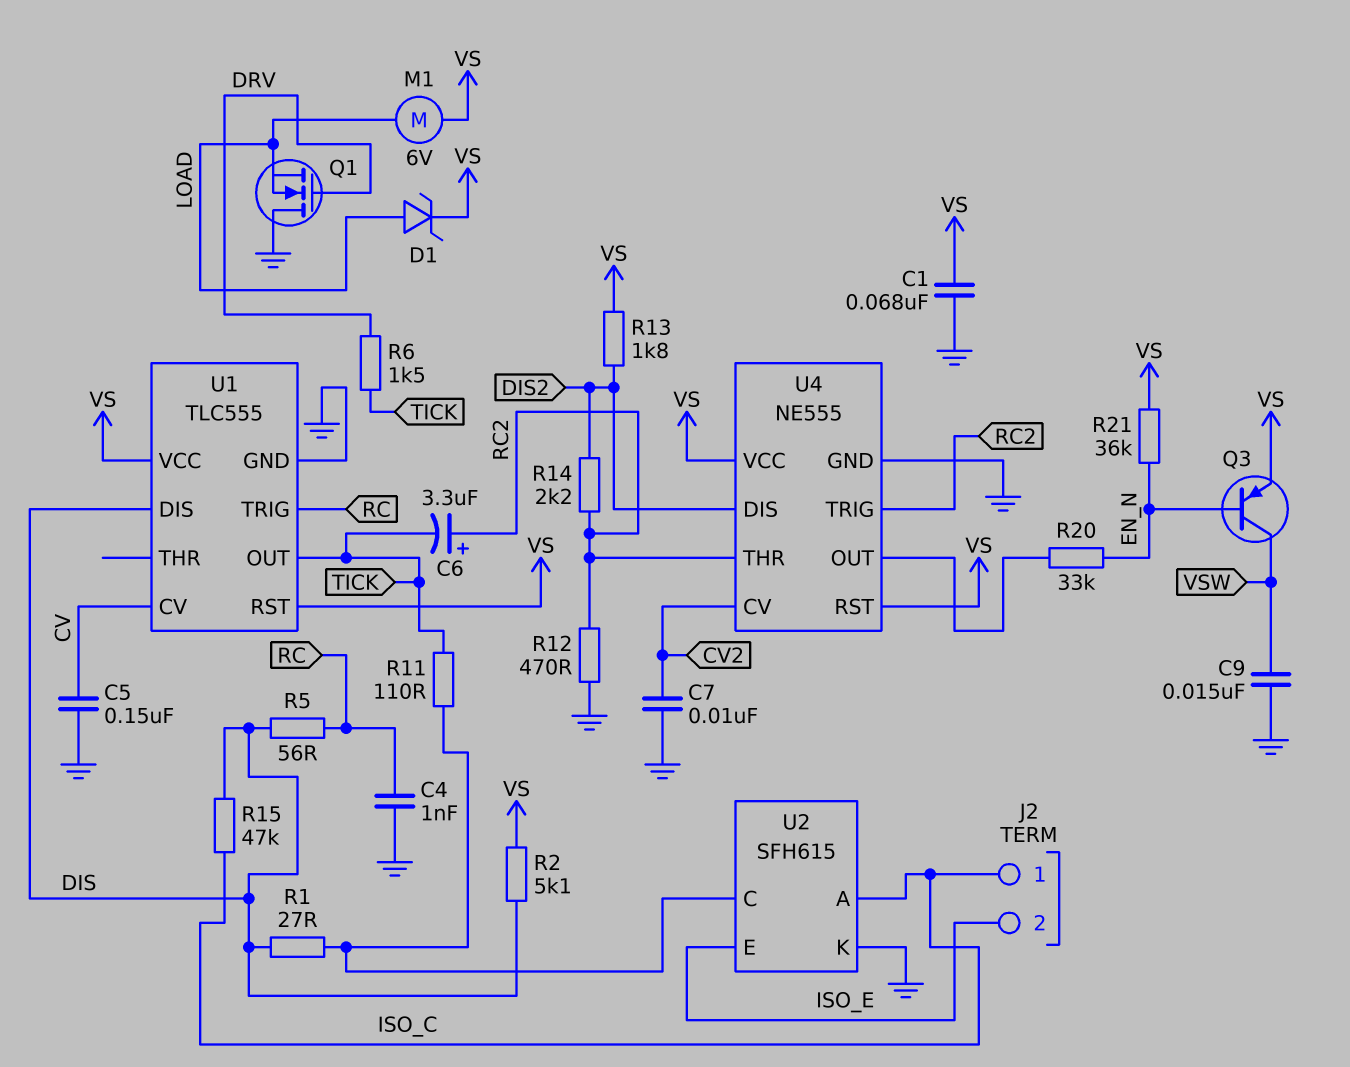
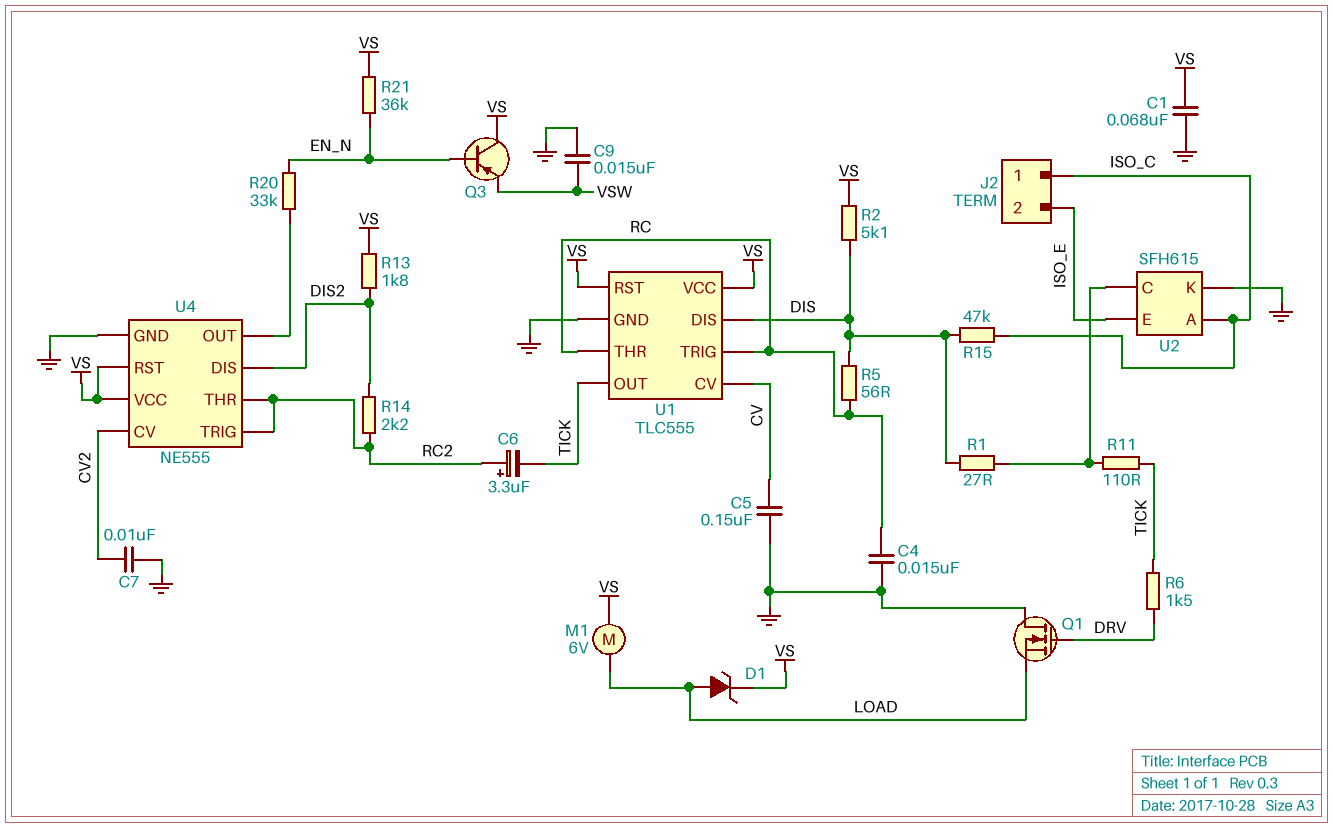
C4: 1nF (GND, RC) -> 15nF (GND, RC)
Q3: PNP (B EN_N, C VSW, E VS) -> PNP (B EN_N, C VS, E VSW)
R12: 470 (GND, RC2) -> none
U1 pin THR: none -> RC

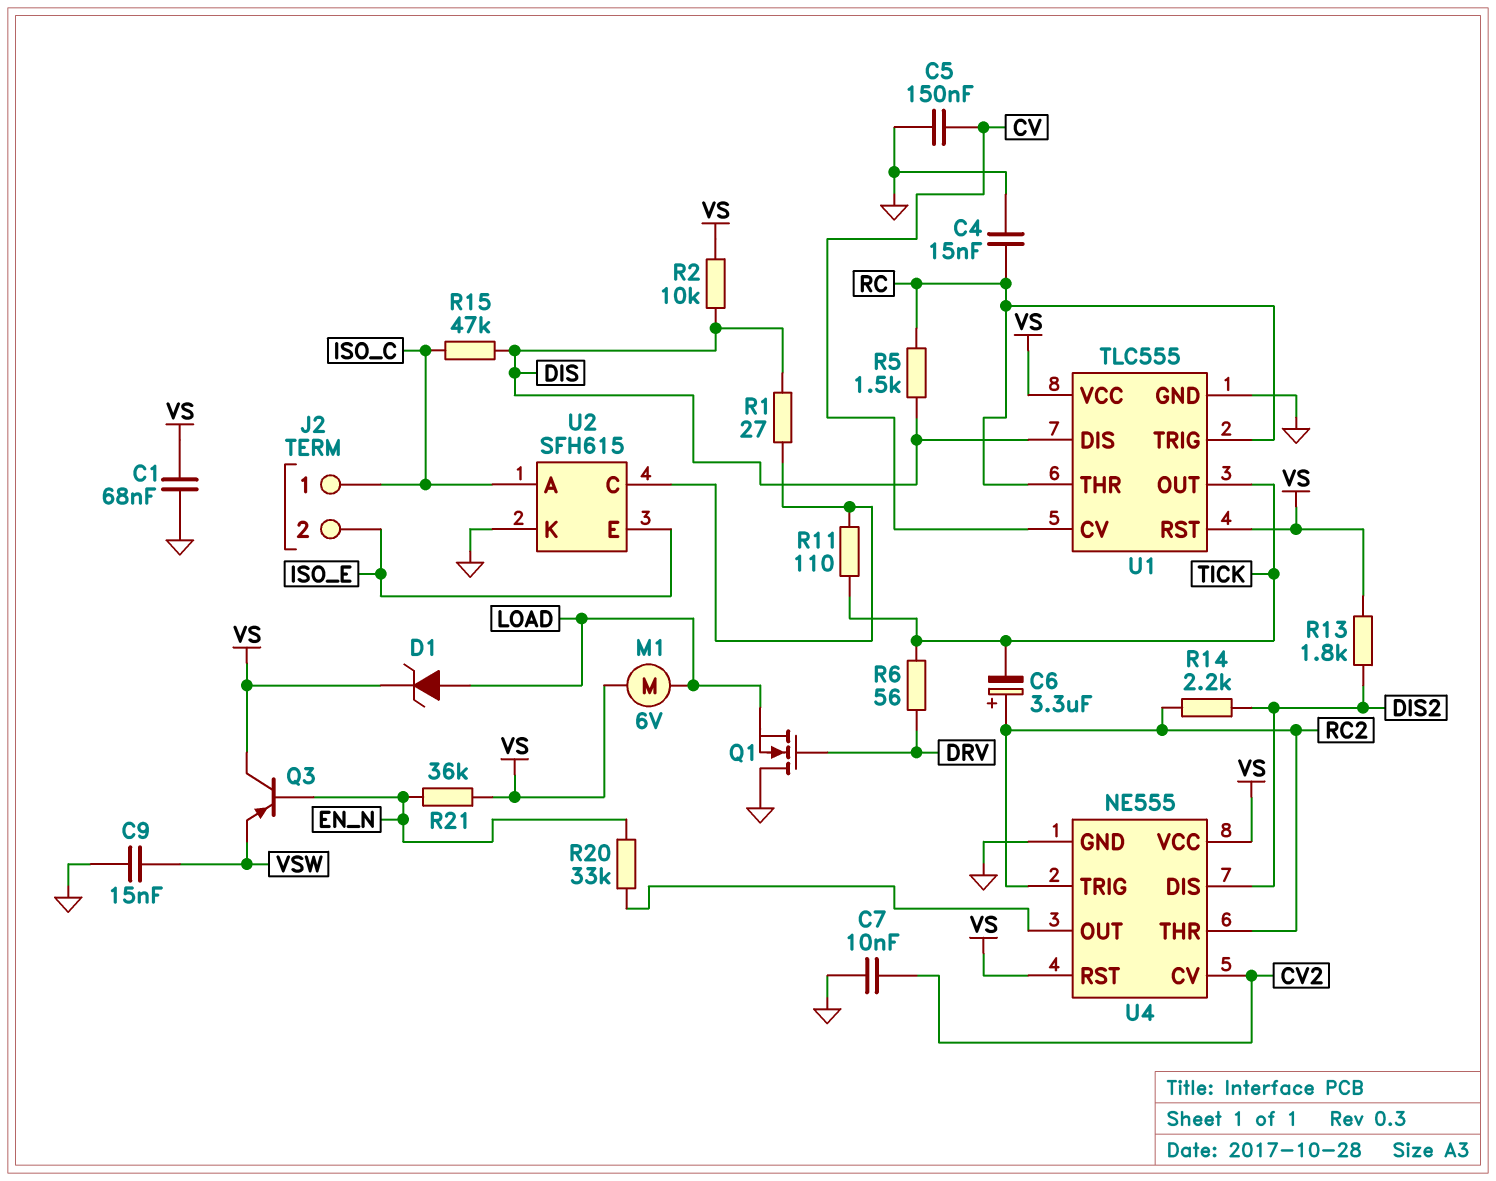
R2: 5.1k (DIS, VS) -> 10k (DIS, VS)
R5: 56 (DIS, RC) -> 1.5k (DIS, RC)
R6: 1.5k (DRV, TICK) -> 56 (DRV, TICK)

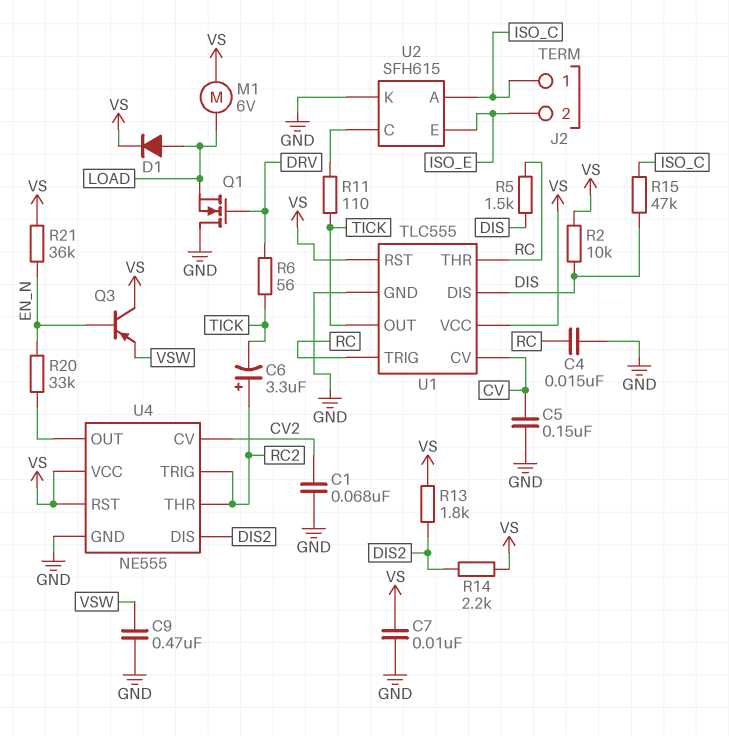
C1: 68nF (GND, VS) -> 68nF (CV2, GND)
C7: 10nF (CV2, GND) -> 10nF (GND, VS)
C9: 15nF (GND, VSW) -> 470nF (GND, VSW)
D1: zener (A LOAD, K VS) -> diode (A LOAD, K VS)
R1: 27 (DIS, U2/C) -> none
R14: 2.2k (DIS2, RC2) -> 2.2k (DIS2, VS)

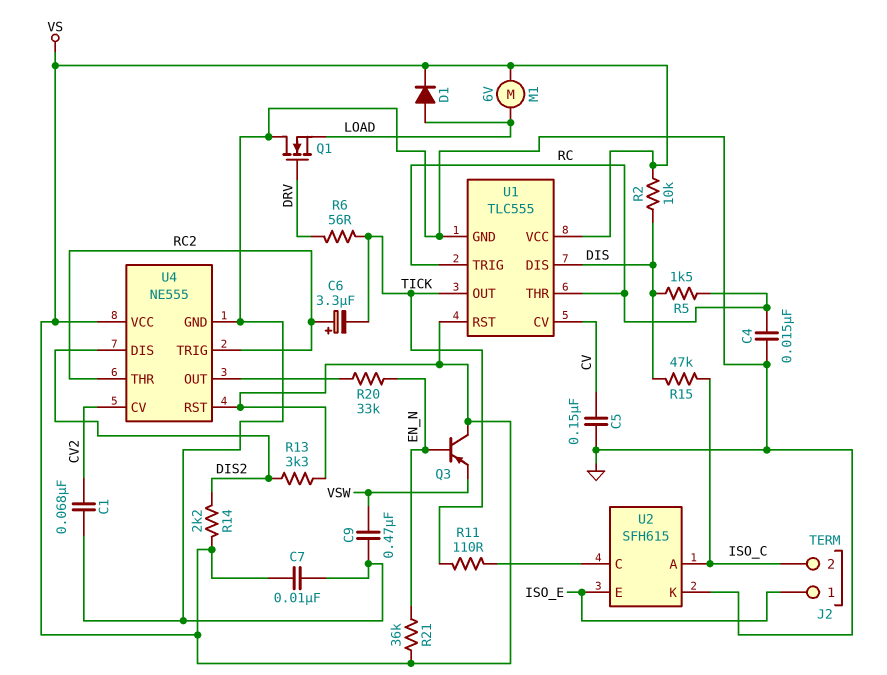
J2 pin 1: ISO_C -> ISO_E
J2 pin 2: ISO_E -> ISO_C
R13: 1.8k (DIS2, VS) -> 3.3k (DIS2, VS)

